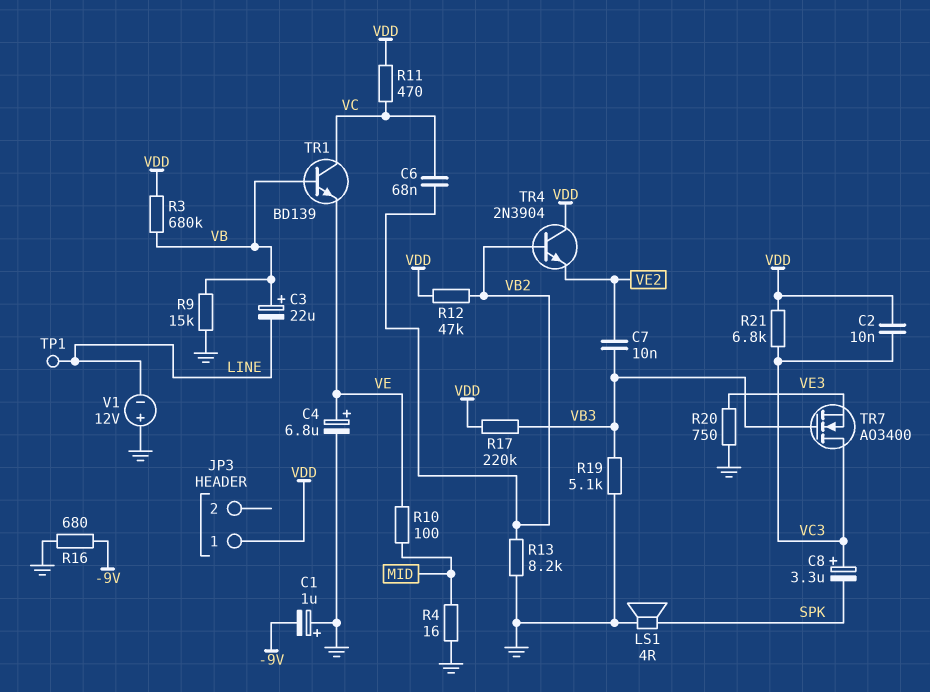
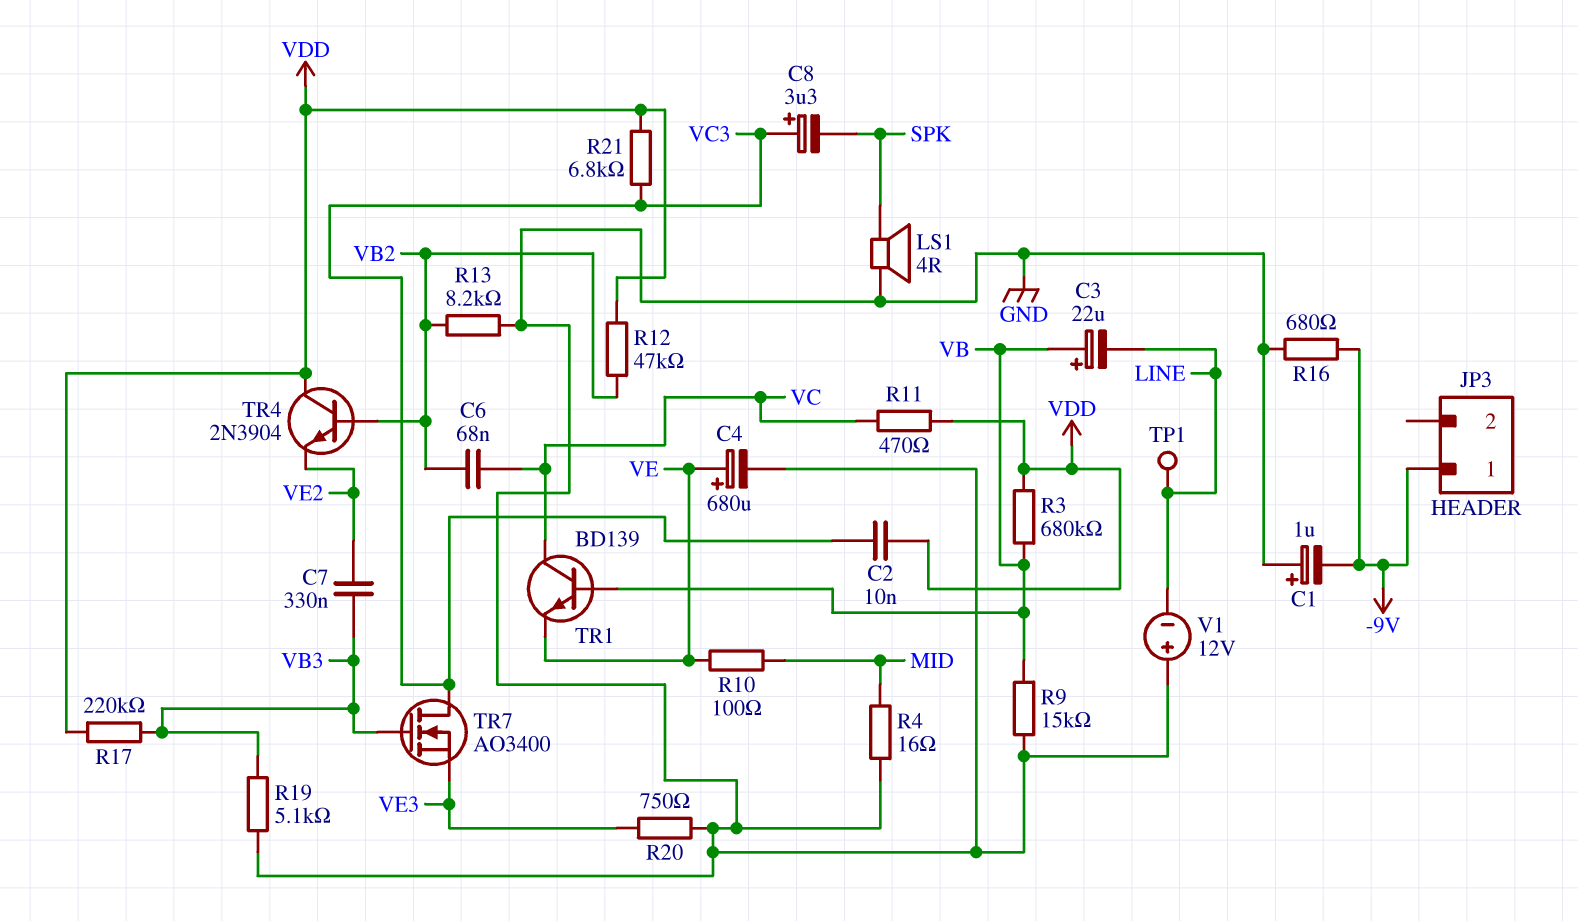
C4: 6.8uF (plus VE, minus GND) -> 680uF (plus VE, minus GND)
C7: 10nF (VB3, VE2) -> 330nF (VB3, VE2)
JP3 pin 1: VDD -> -9V

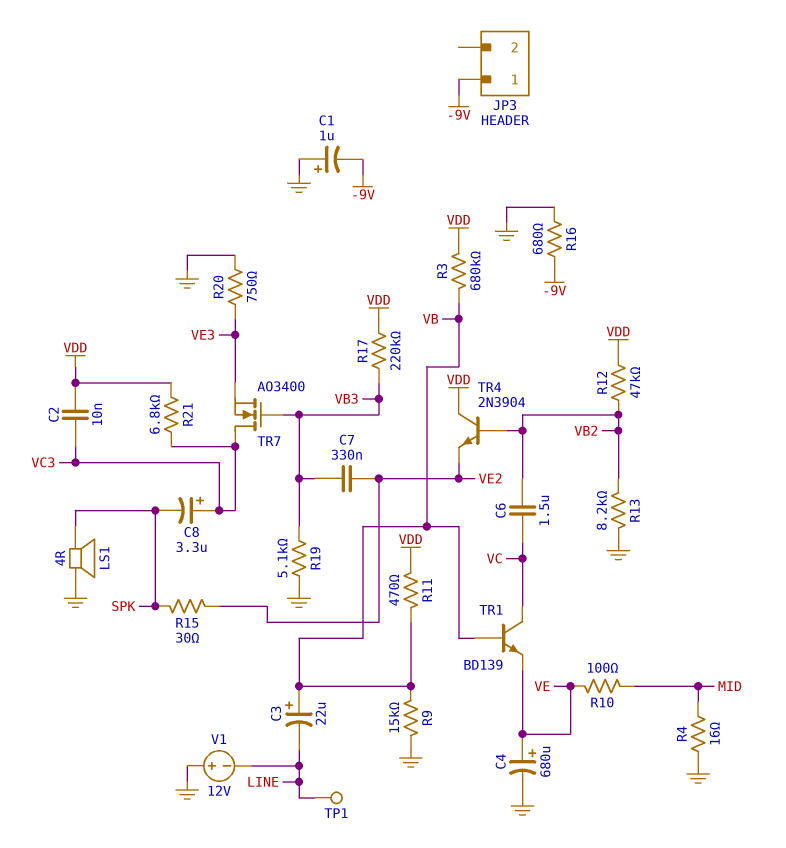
C6: 68nF (VB2, VC) -> 1.5uF (VB2, VC)
R11: 470 (VC, VDD) -> 470 (VB, VDD)
R15: none -> 30 (SPK, VE2)

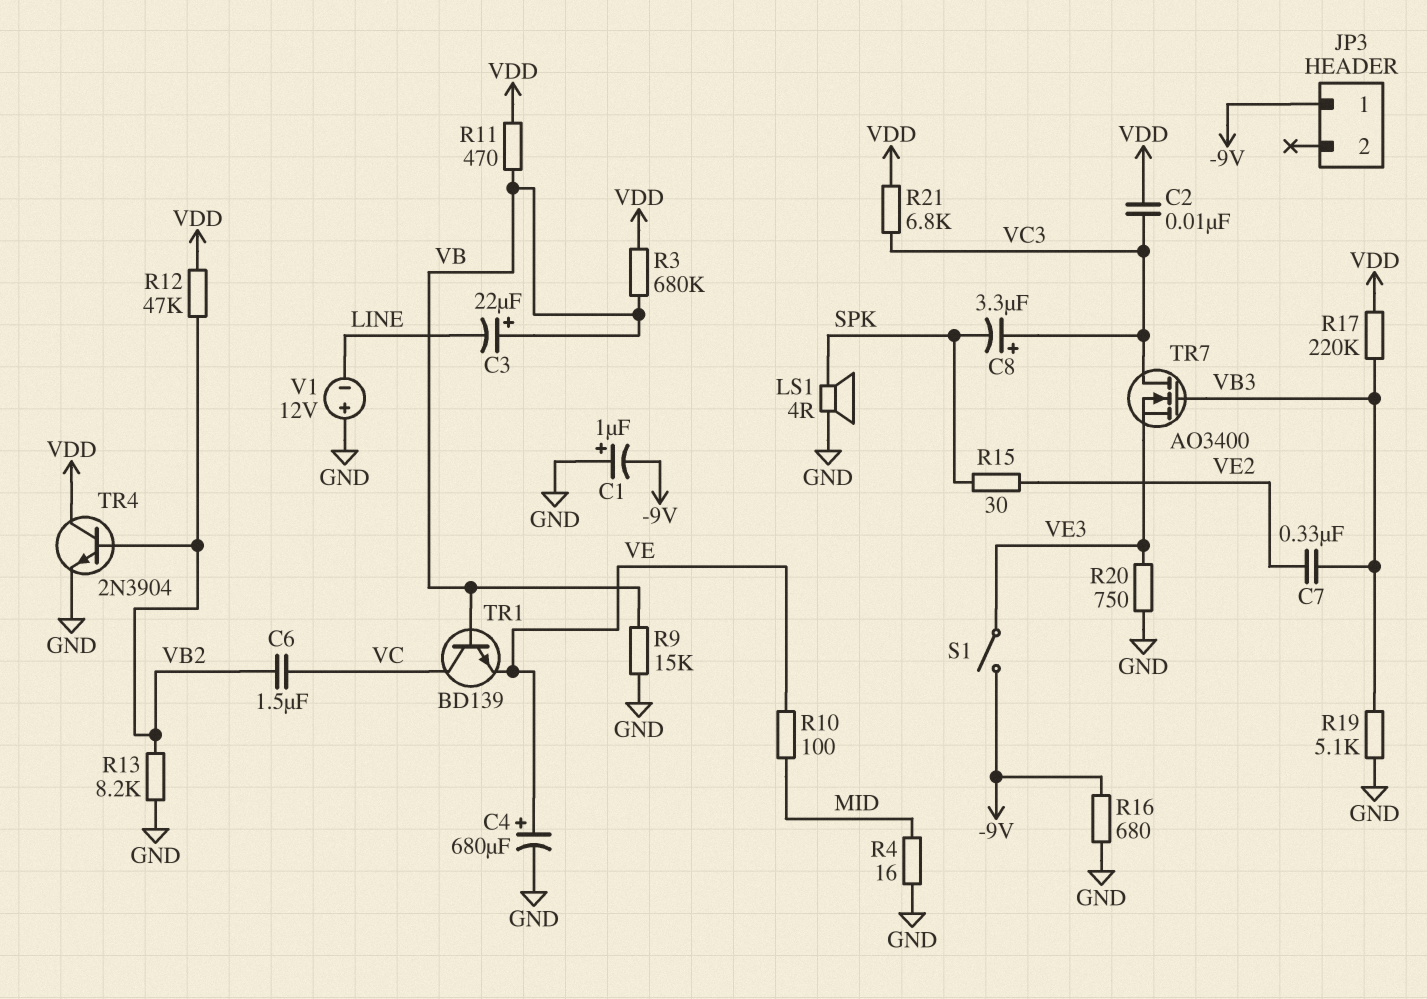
S1: none -> switch (-9V, VE3)
TP1: test point (LINE) -> none
TR4: NPN 2N3904 (B VB2, C VDD, E VE2) -> NPN 2N3904 (B VB2, C VDD, E GND)

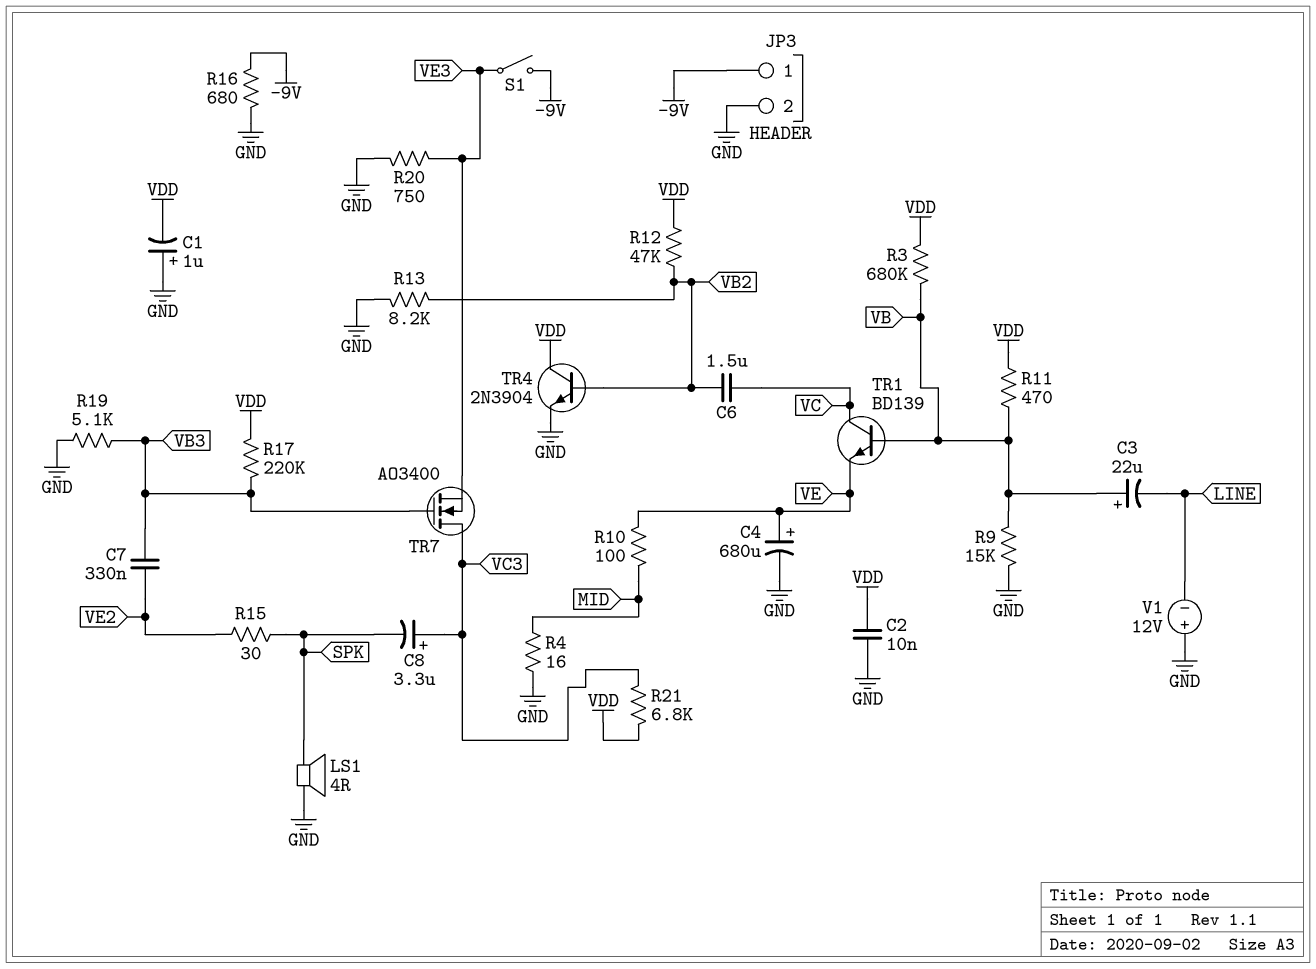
C1: 1uF (plus GND, minus -9V) -> 1uF (plus GND, minus VDD)
C2: 10nF (VC3, VDD) -> 10nF (GND, VDD)
JP3 pin 2: none -> GND

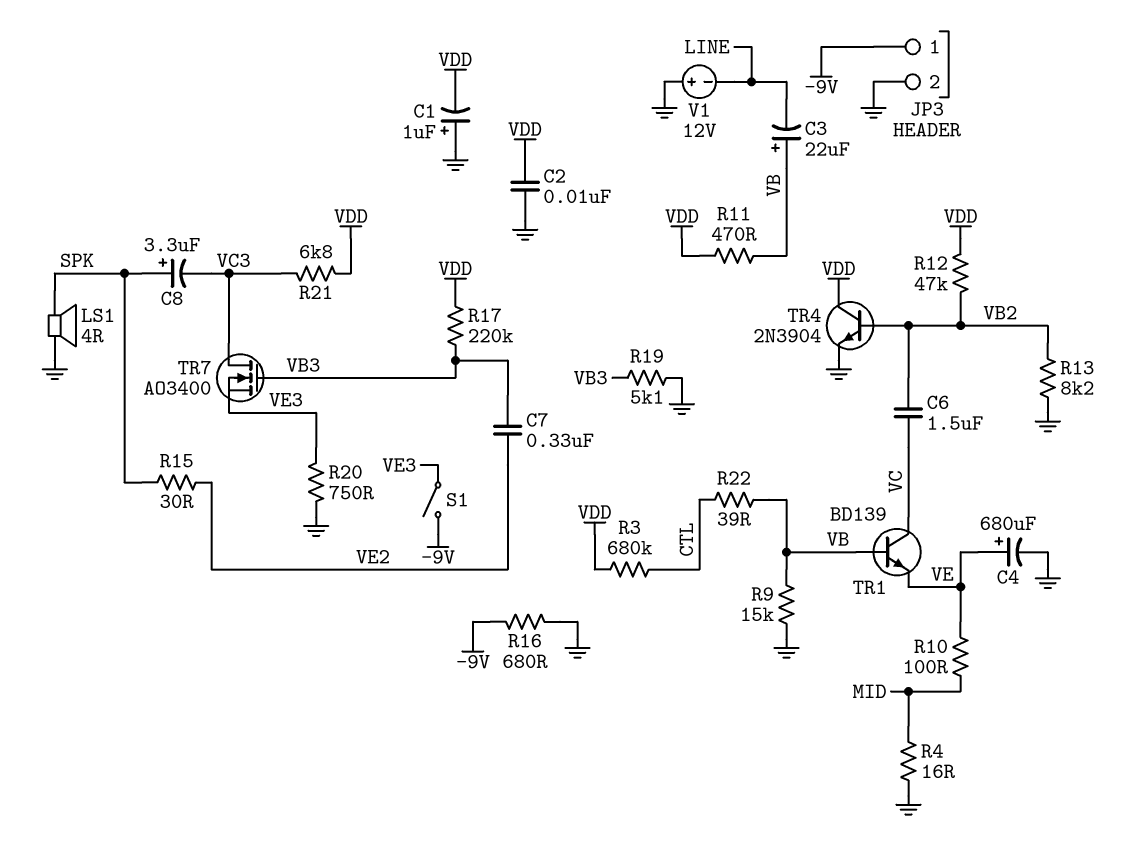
C8: 3.3uF (plus VC3, minus SPK) -> 3.3uF (plus SPK, minus VC3)
R3: 680k (VB, VDD) -> 680k (CTL, VDD)
R22: none -> 39 (CTL, VB)

